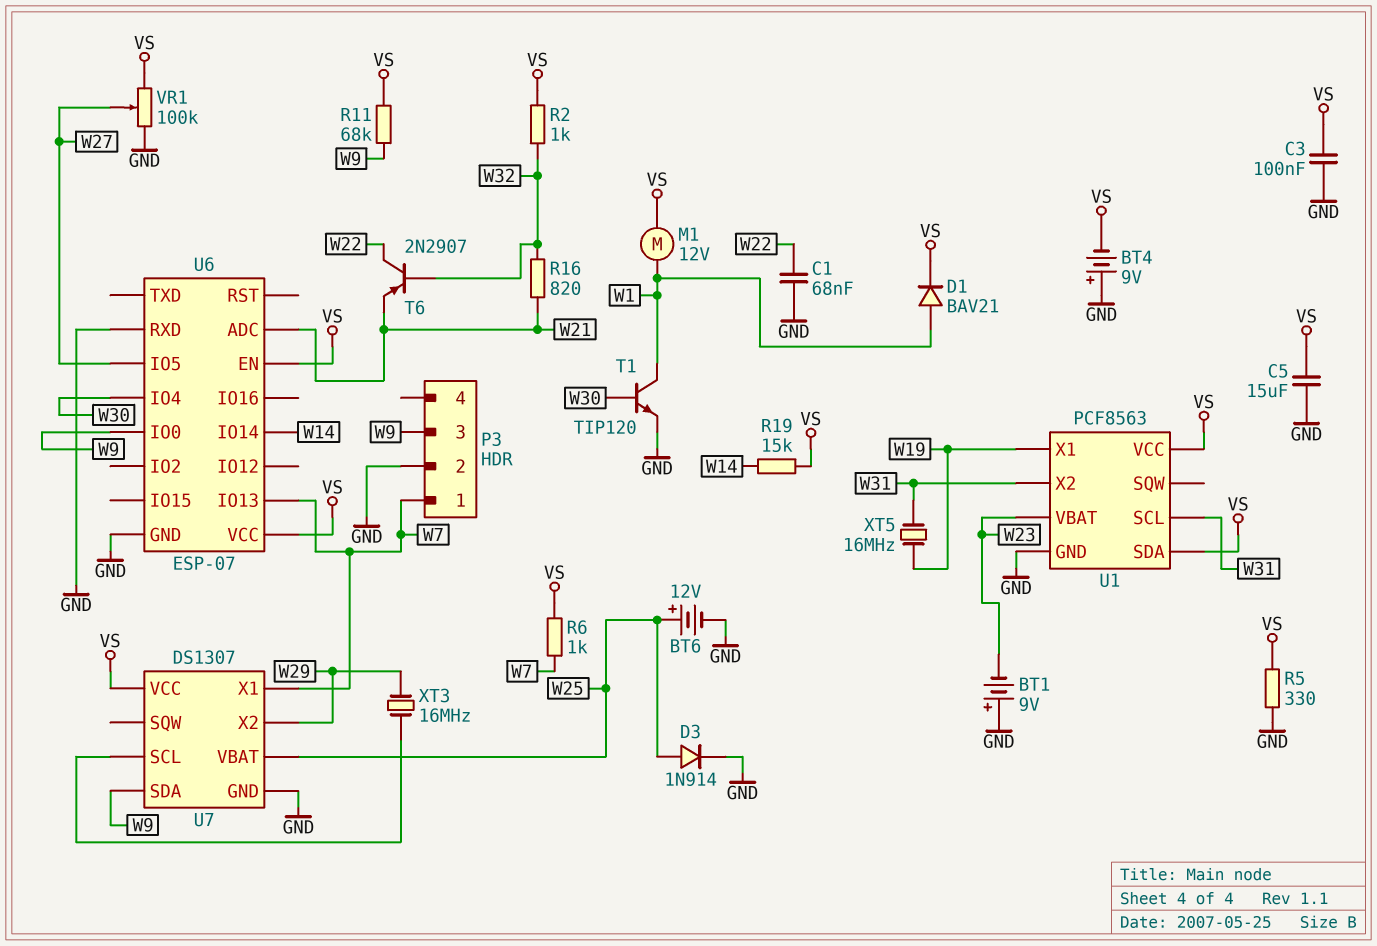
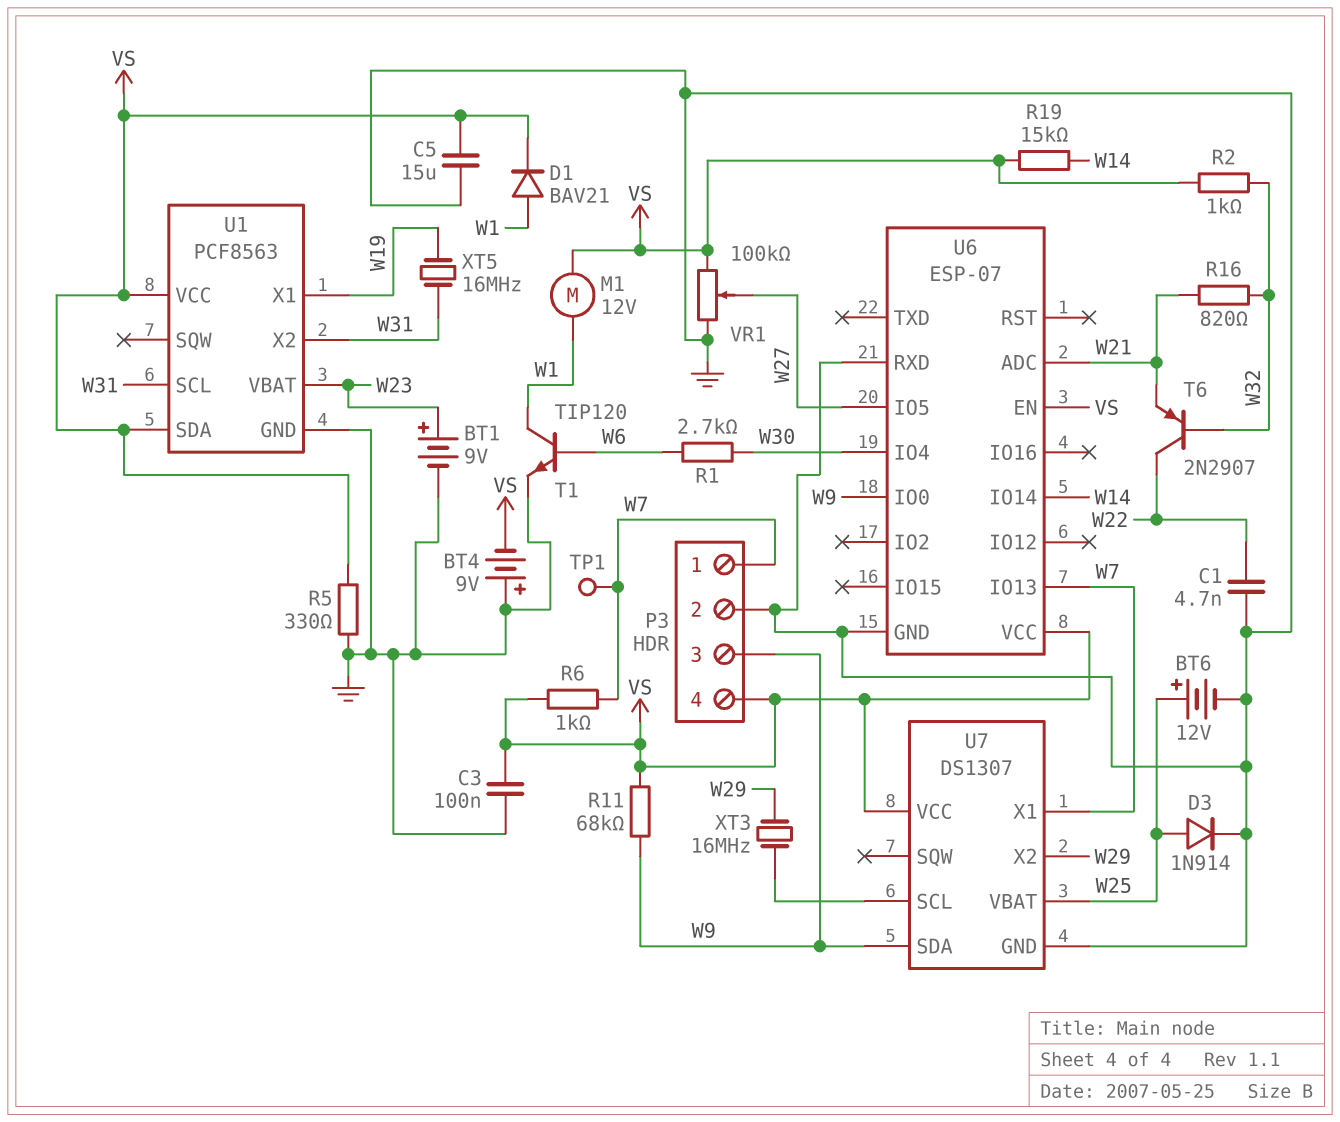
BT1: 9V (plus GND, minus W23) -> 9V (plus W23, minus GND)
C1: 68nF (GND, W22) -> 4.7nF (GND, W22)
P3 pin 4: none -> VS
R1: none -> 2.7k (W6, W30)
T1: NPN TIP120 (B W30, C W1, E GND) -> NPN TIP120 (B W6, C W1, E GND)
TP1: none -> test point (W7)

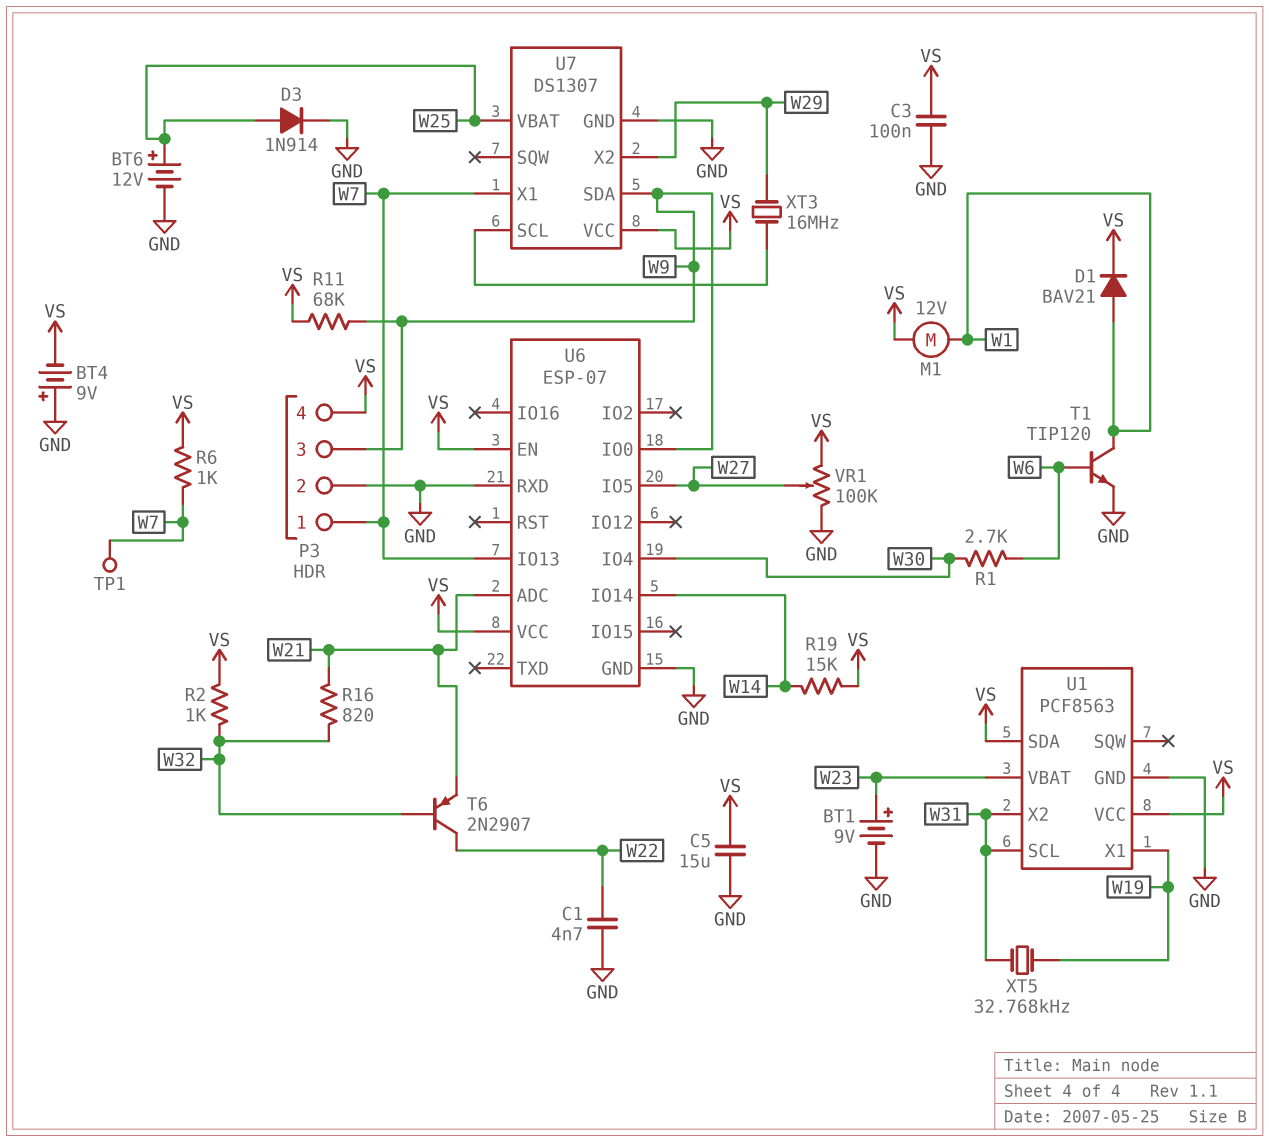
R5: 330 (GND, VS) -> none
XT5: 16MHz (W19, W31) -> 32.768kHz (W19, W31)

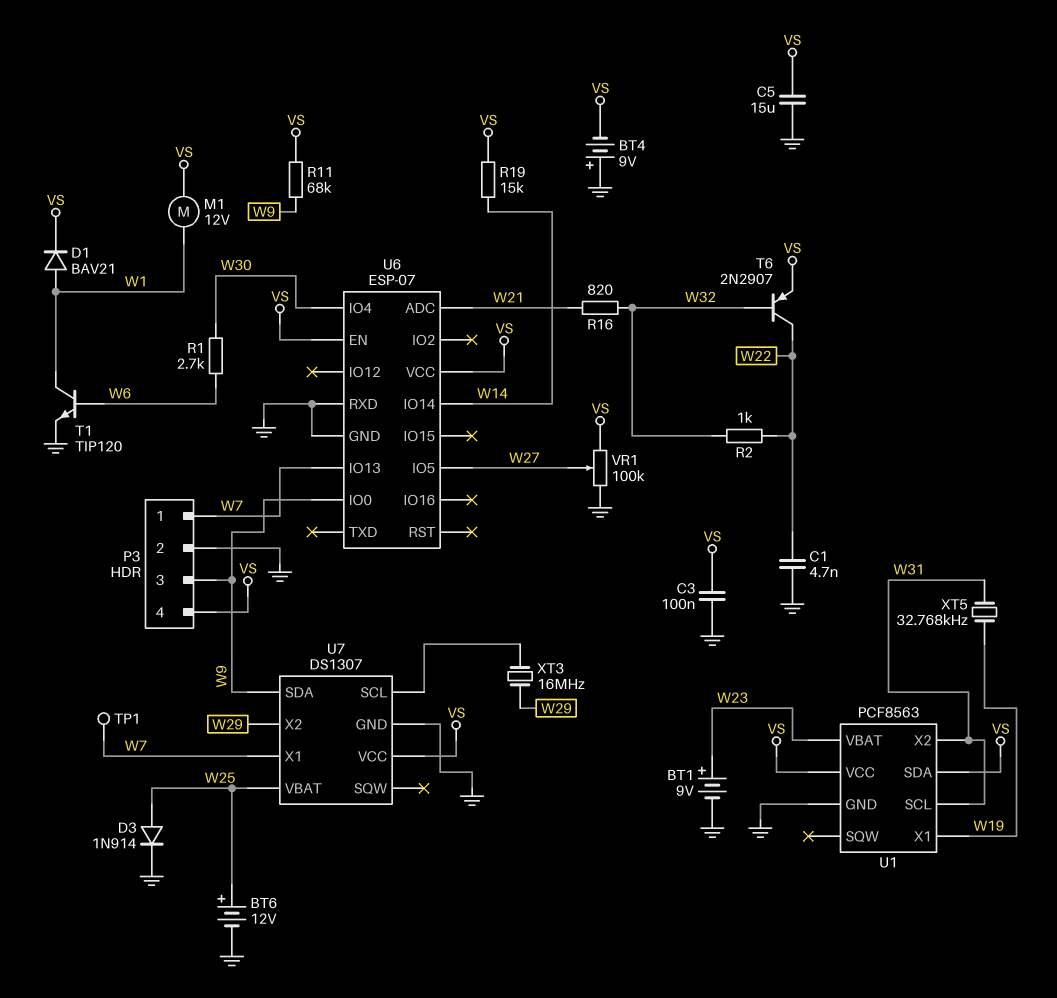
R2: 1k (VS, W32) -> 1k (W22, W32)
R6: 1k (VS, W7) -> none
T6: PNP 2N2907 (B W32, C W22, E W21) -> PNP 2N2907 (B W32, C W22, E VS)

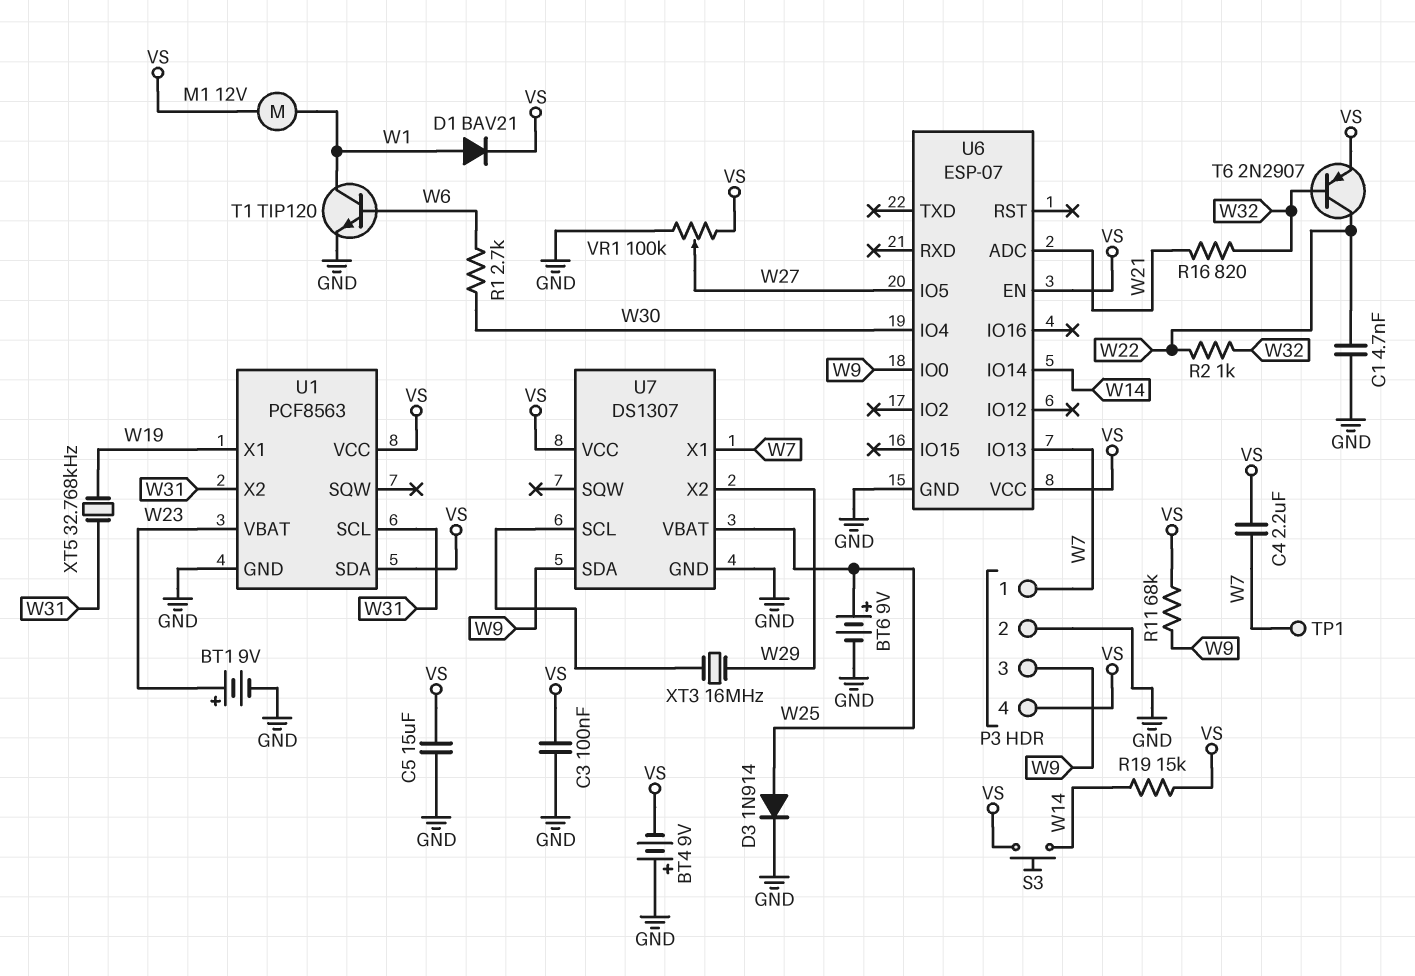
BT6: 12V (plus W25, minus GND) -> 9V (plus W25, minus GND)
C4: none -> 2.2uF (VS, W7)
S3: none -> button (VS, W14)
U6 pin RXD: GND -> none

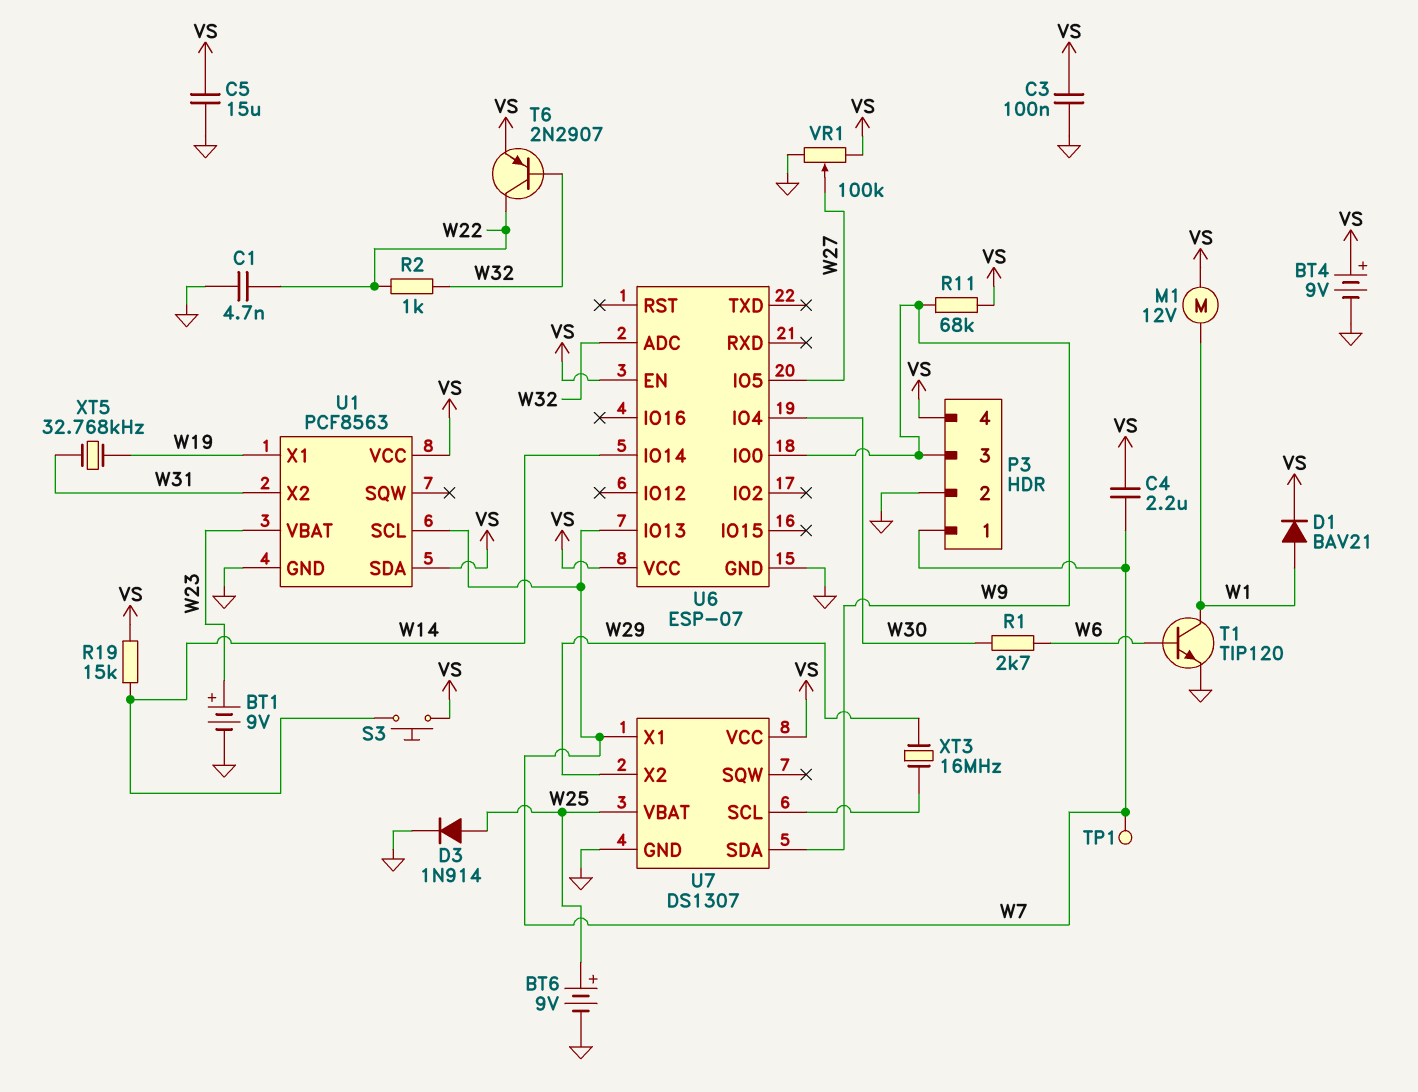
BT4: 9V (plus GND, minus VS) -> 9V (plus VS, minus GND)
R16: 820 (W21, W32) -> none
U1 pin SCL: W31 -> W7
U6 pin ADC: W21 -> W32

